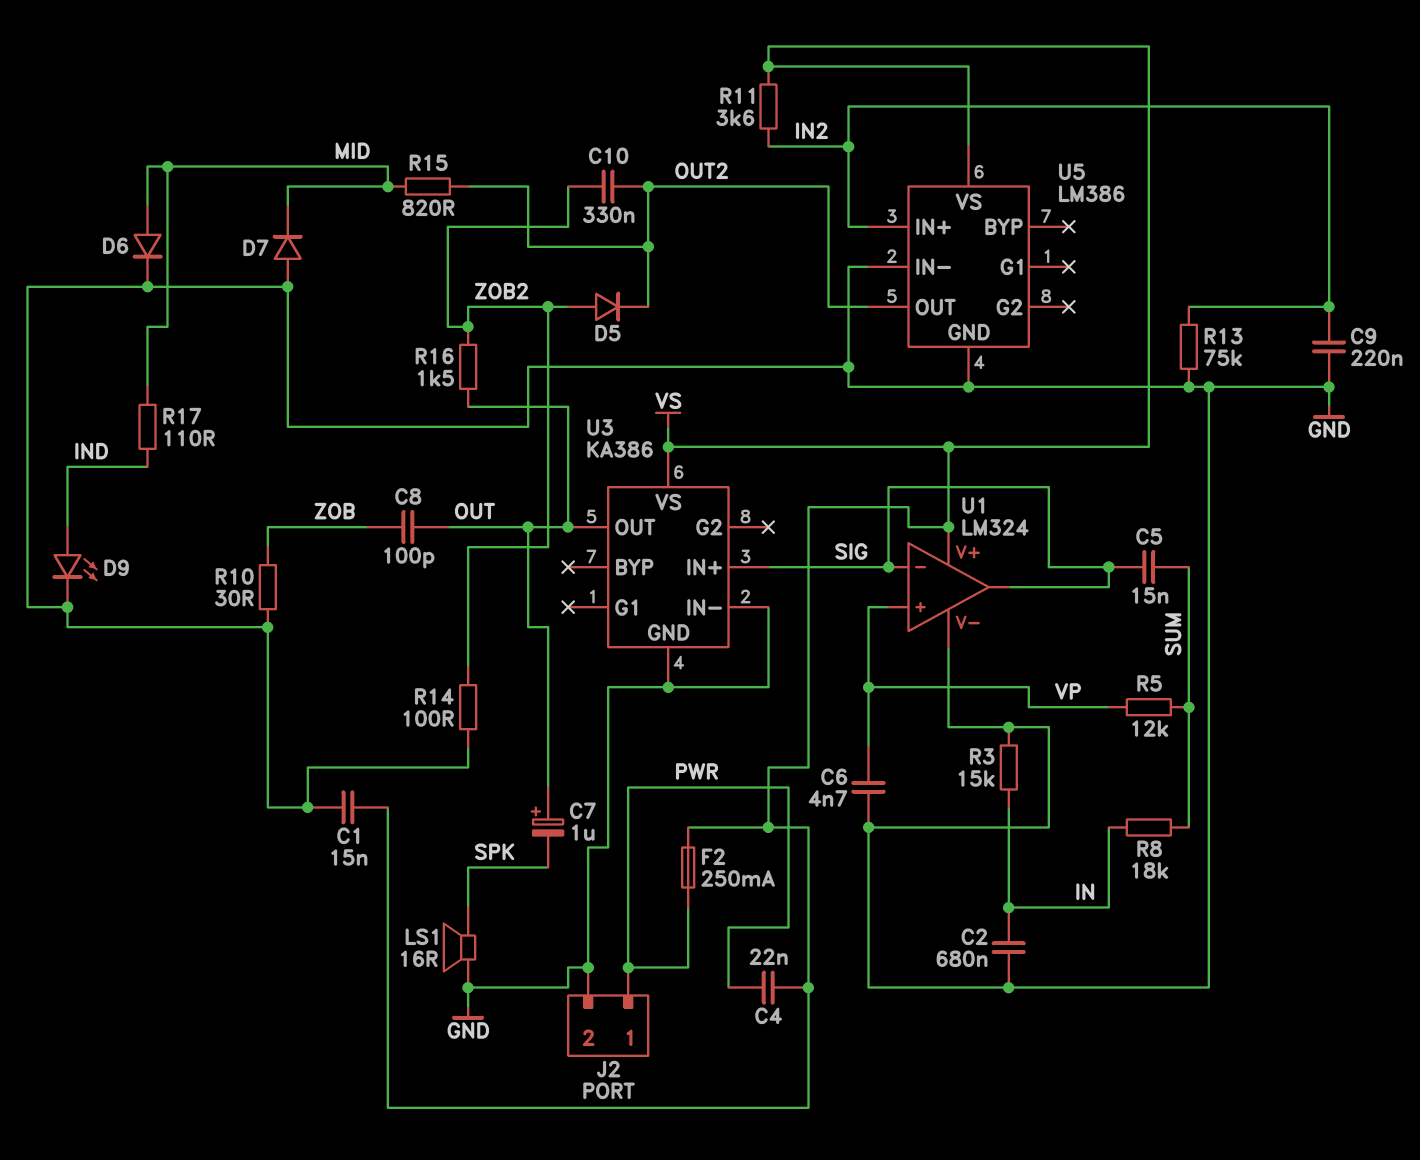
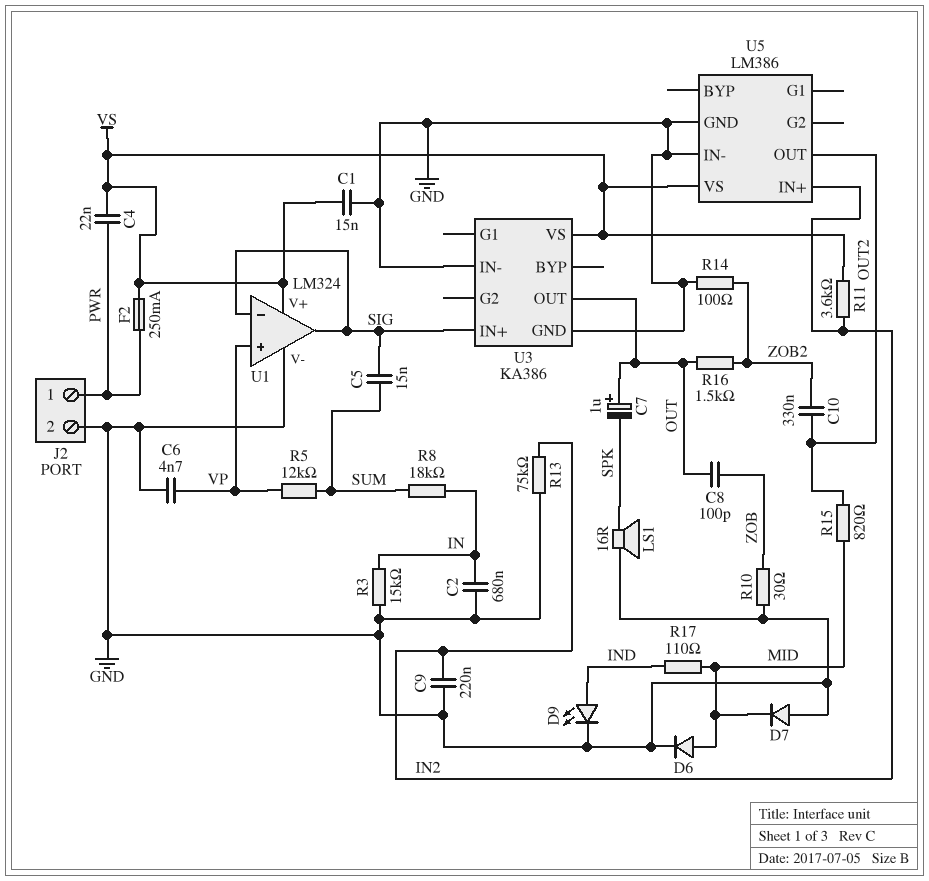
D5: diode (A ZOB2, K OUT2) -> none

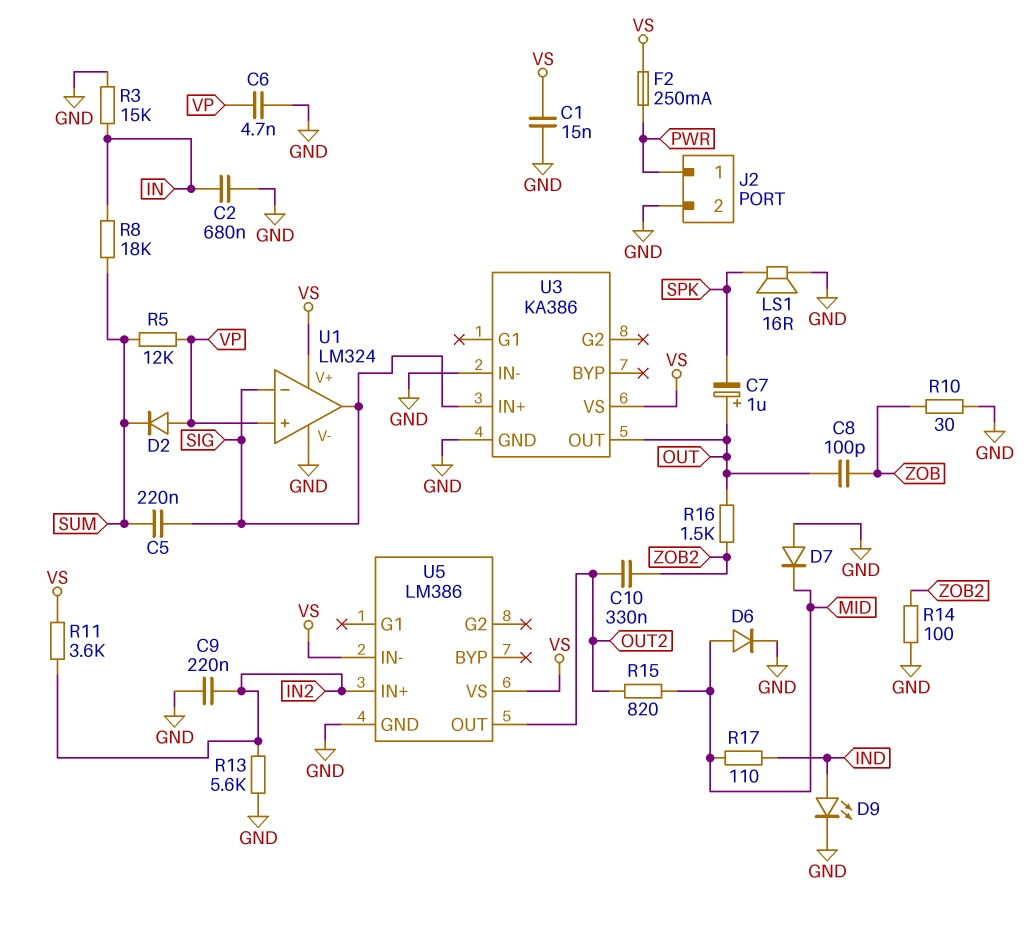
C4: 22nF (PWR, VS) -> none
C5: 15nF (SIG, SUM) -> 220nF (SIG, SUM)
D2: none -> diode (A VP, K SUM)
R13: 75k (GND, IN2) -> 5.6k (GND, IN2)
U5 pin IN-: GND -> VS

